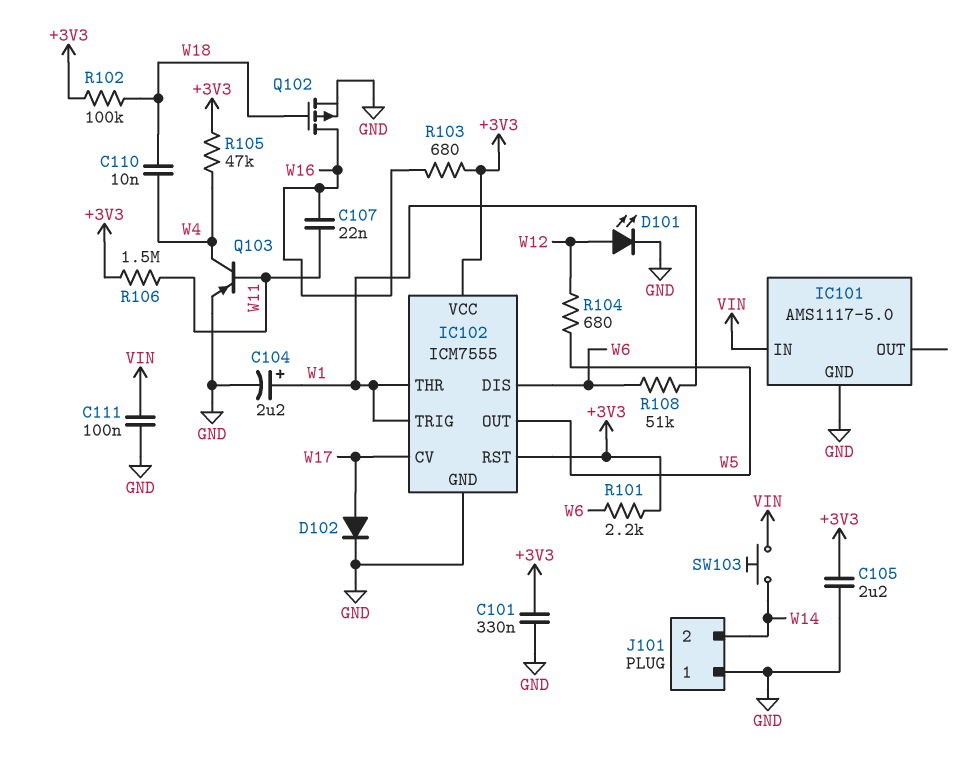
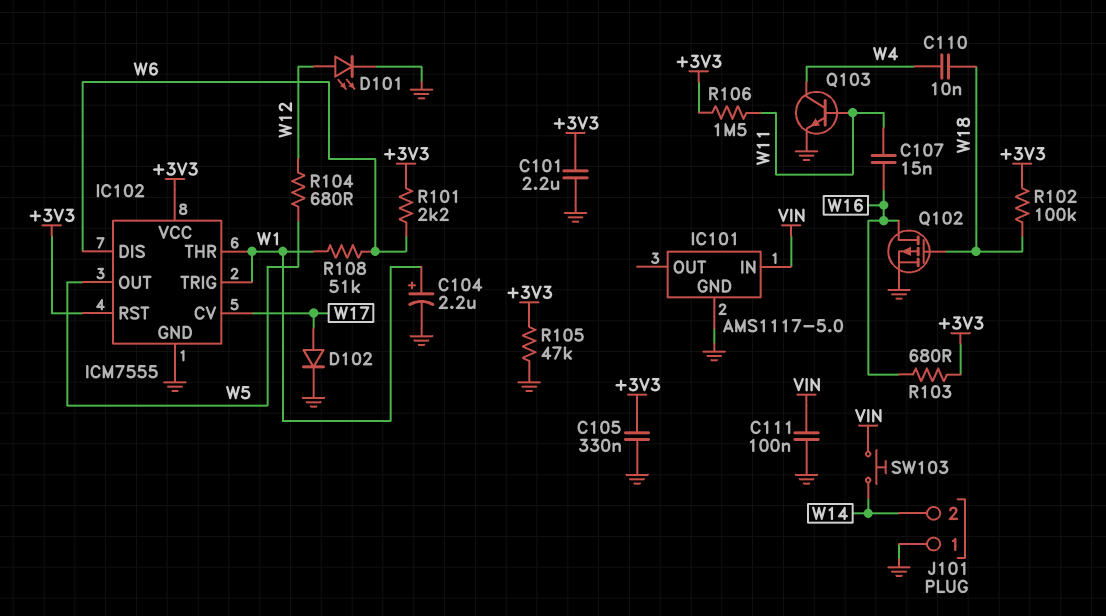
C101: 330nF (+3V3, GND) -> 2.2uF (+3V3, GND)
C105: 2.2uF (+3V3, GND) -> 330nF (+3V3, GND)
C107: 22nF (W11, W16) -> 15nF (W11, W16)
Q103: PNP (B W11, C W4, E GND) -> NPN (B W11, C W4, E GND)
R105: 47k (+3V3, W4) -> 47k (+3V3, GND)

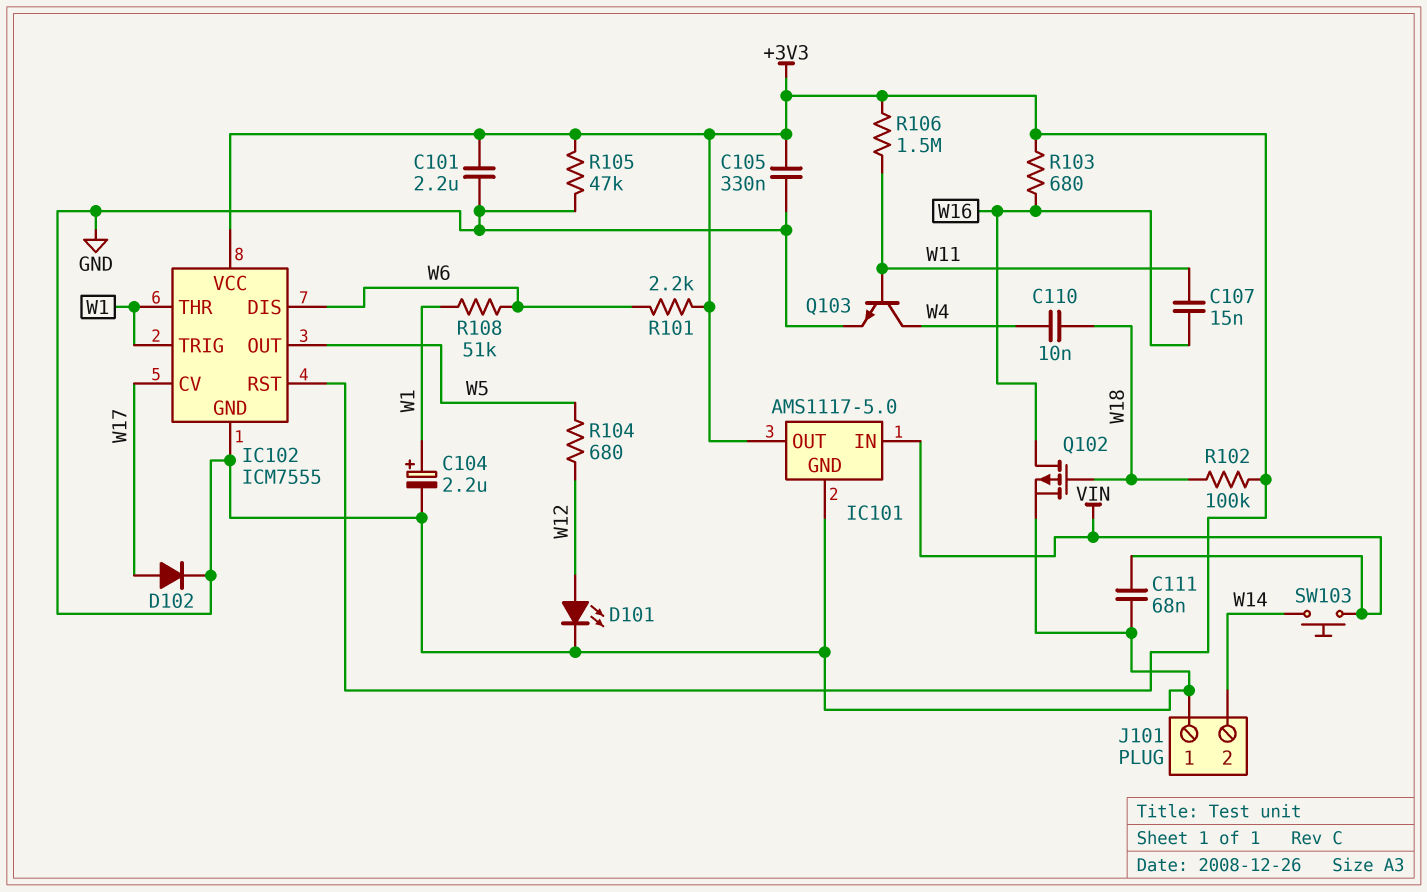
C111: 100nF (GND, VIN) -> 68nF (GND, VIN)
IC101 pin OUT: none -> +3V3

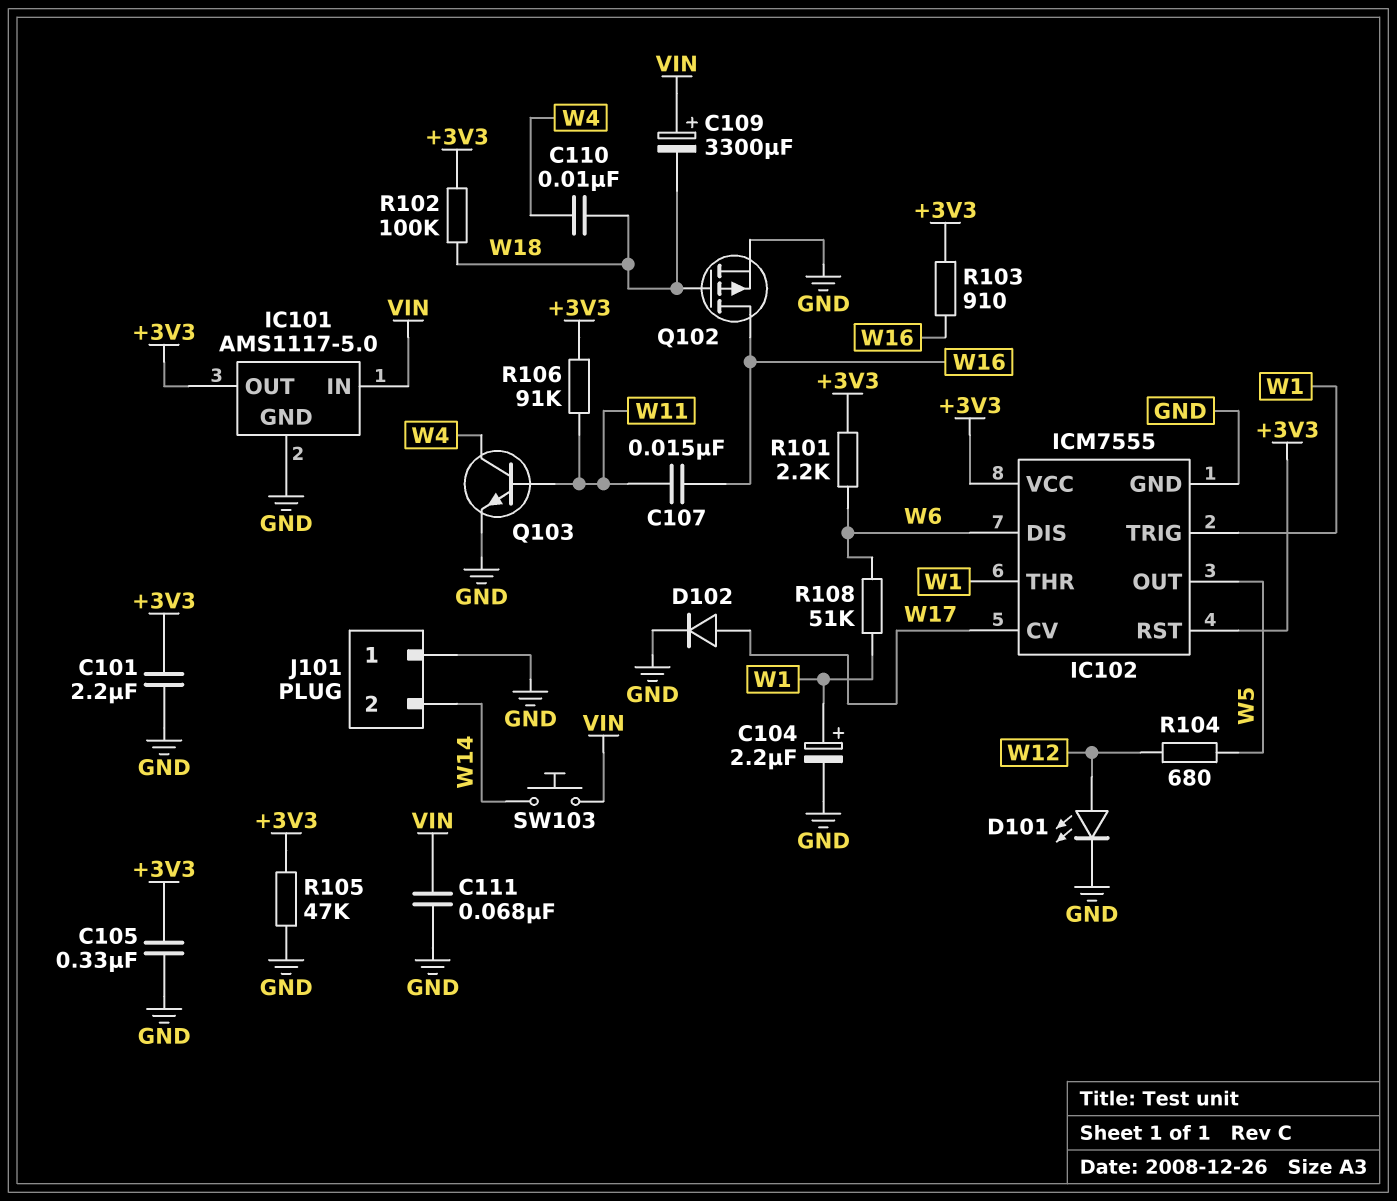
C109: none -> 3300uF (plus VIN, minus W18)
R103: 680 (+3V3, W16) -> 910 (+3V3, W16)
R106: 1.5M (+3V3, W11) -> 91k (+3V3, W11)

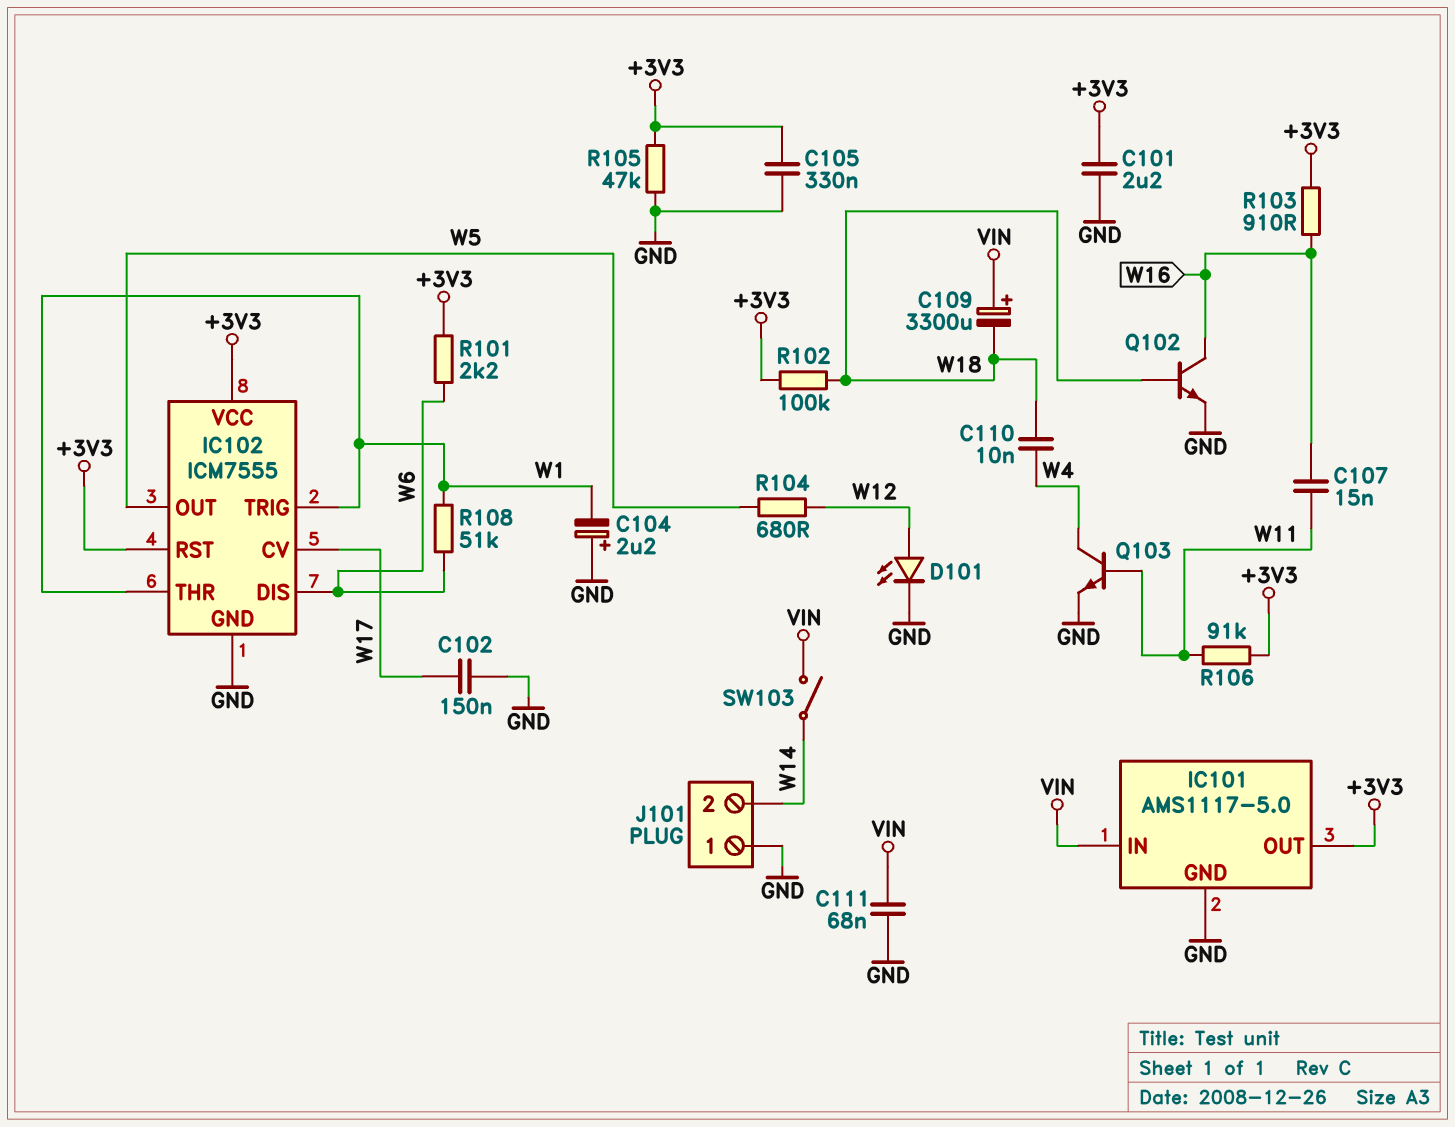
C102: none -> 150nF (GND, W17)
C104: 2.2uF (plus W1, minus GND) -> 2.2uF (plus GND, minus W1)
D102: diode (A W17, K GND) -> none
Q102: PMOS (G W18, D W16, S GND) -> NPN (B W18, C W16, E GND)
SW103: button (VIN, W14) -> switch (VIN, W14)

